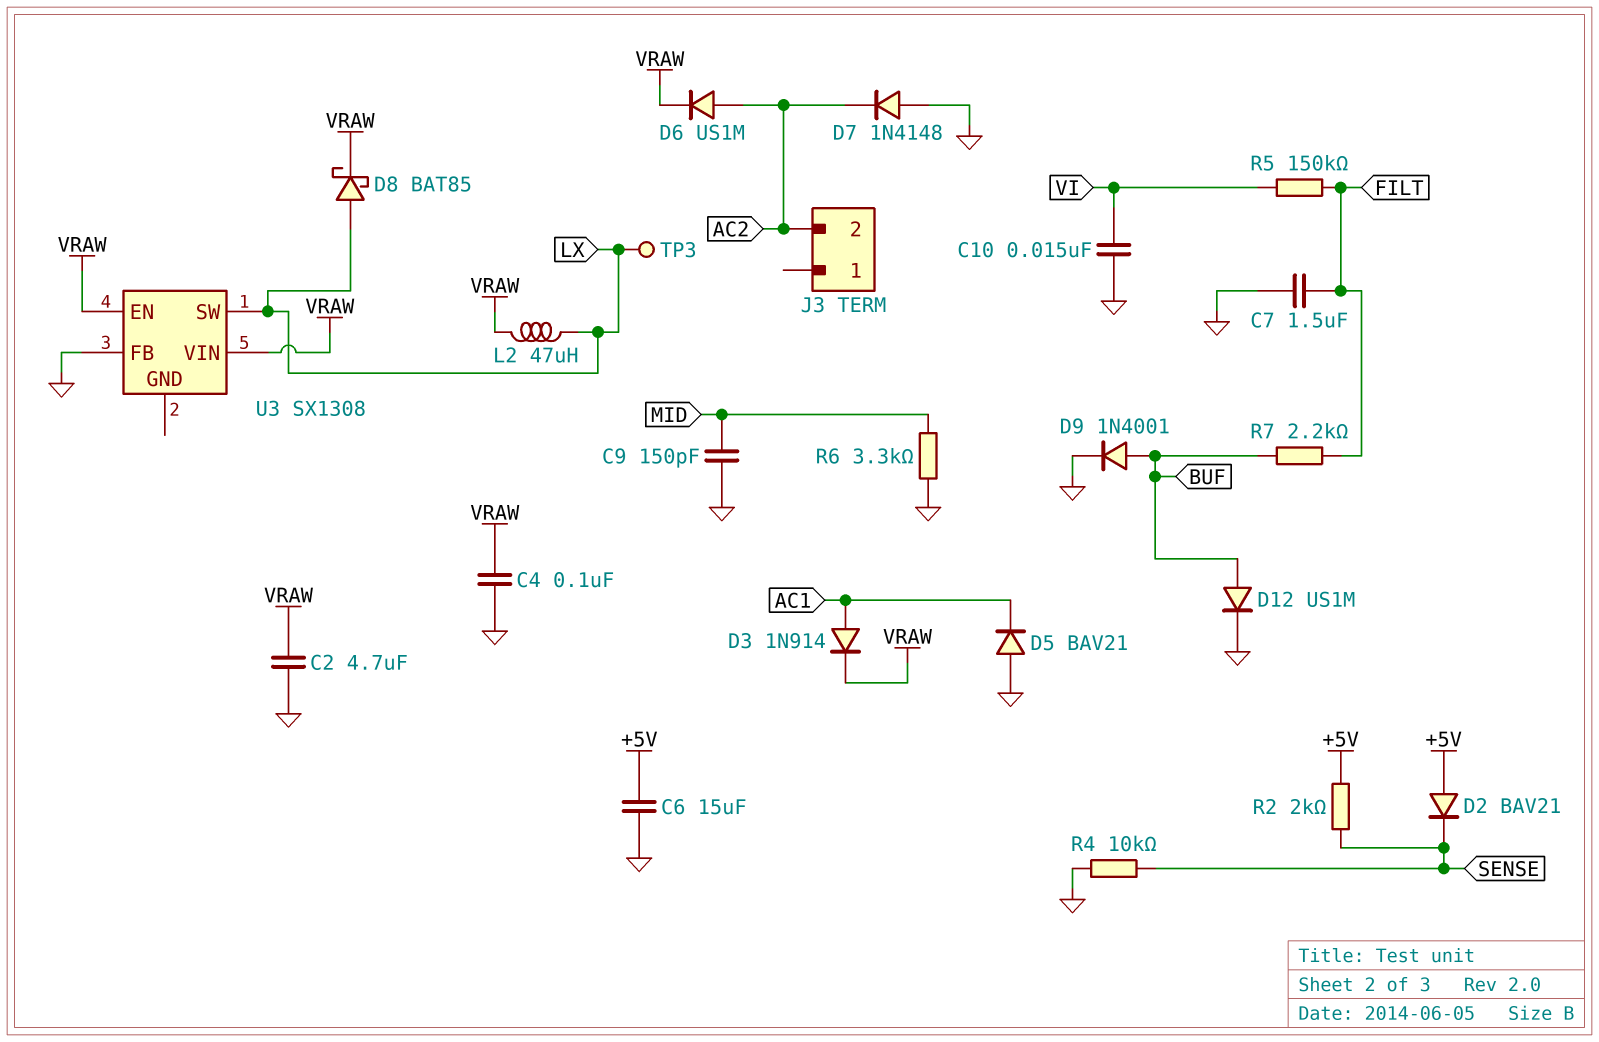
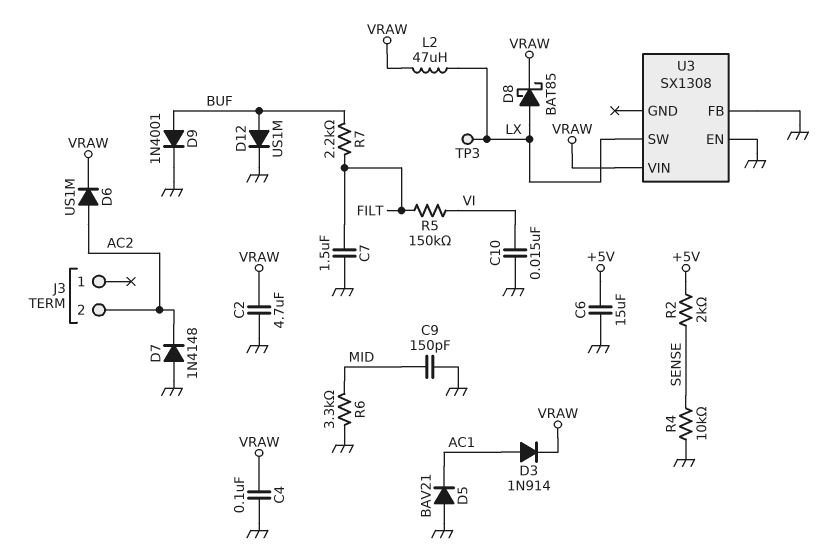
D2: diode BAV21 (A +5V, K SENSE) -> none
U3 pin EN: VRAW -> GND

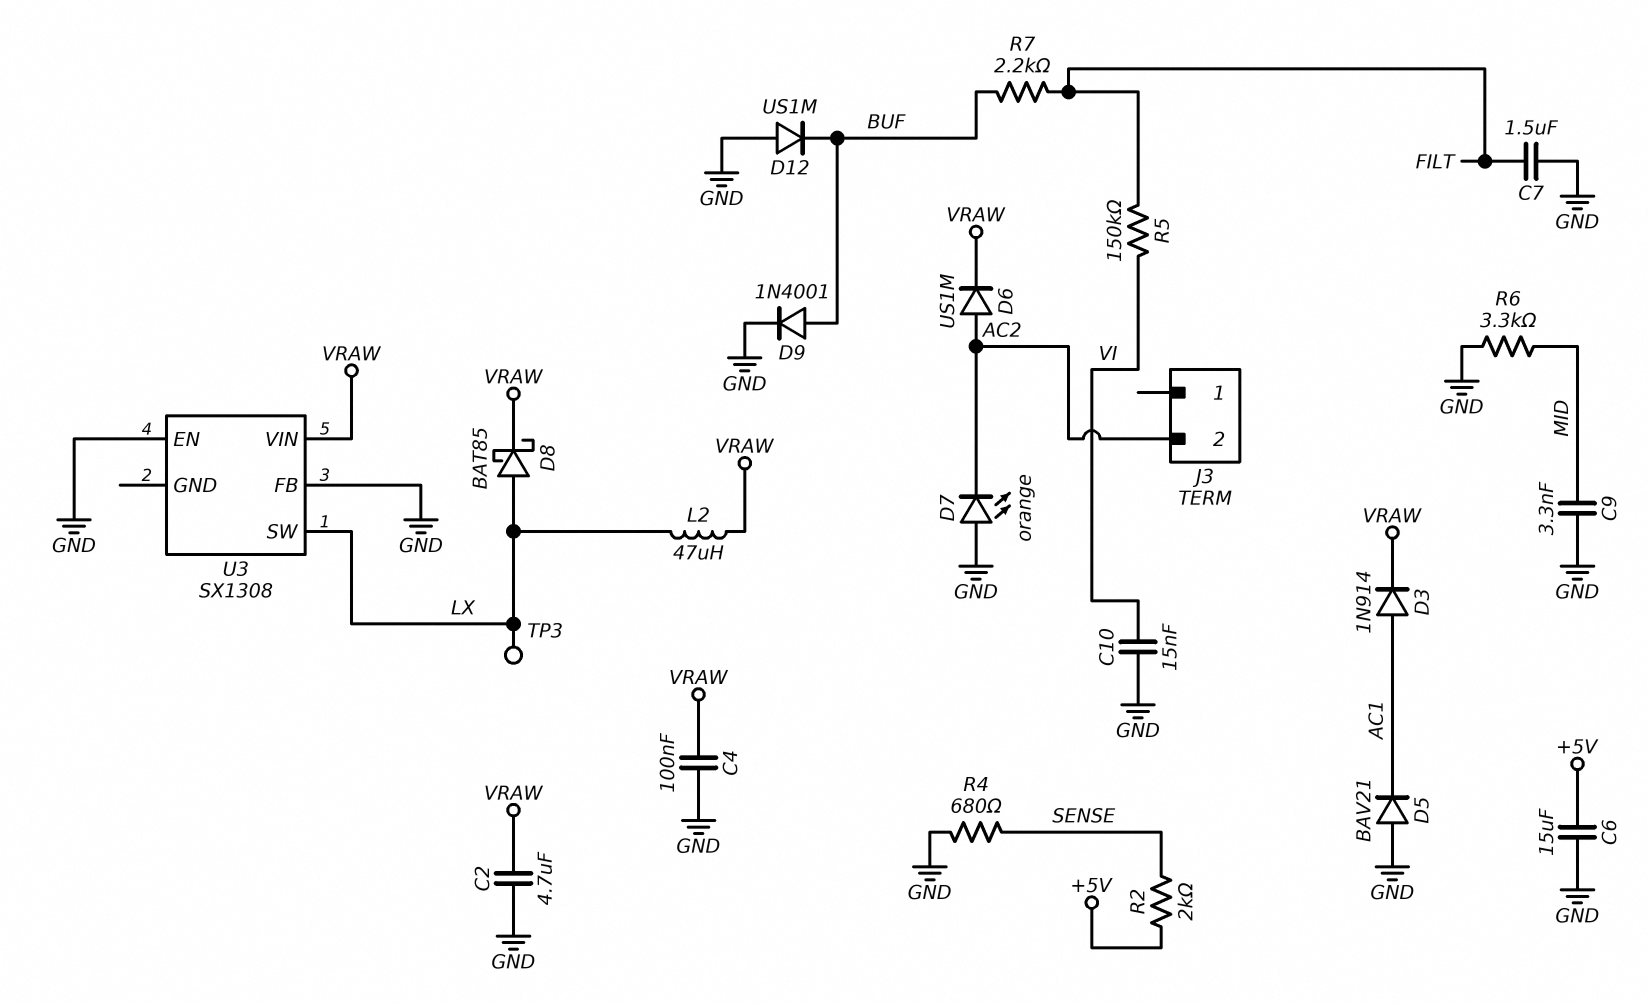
C9: 150pF (GND, MID) -> 3.3nF (GND, MID)
D7: diode 1N4148 (A GND, K AC2) -> LED orange (A GND, K AC2)
D12: diode US1M (A BUF, K GND) -> diode US1M (A GND, K BUF)
R4: 10k (GND, SENSE) -> 680 (GND, SENSE)

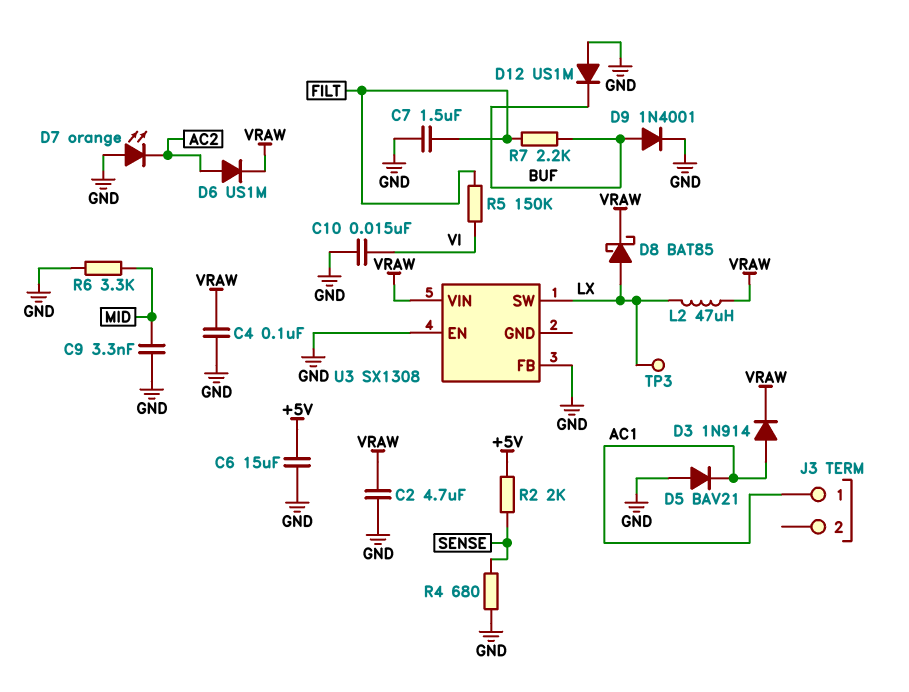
J3 pin 1: none -> AC1
J3 pin 2: AC2 -> none

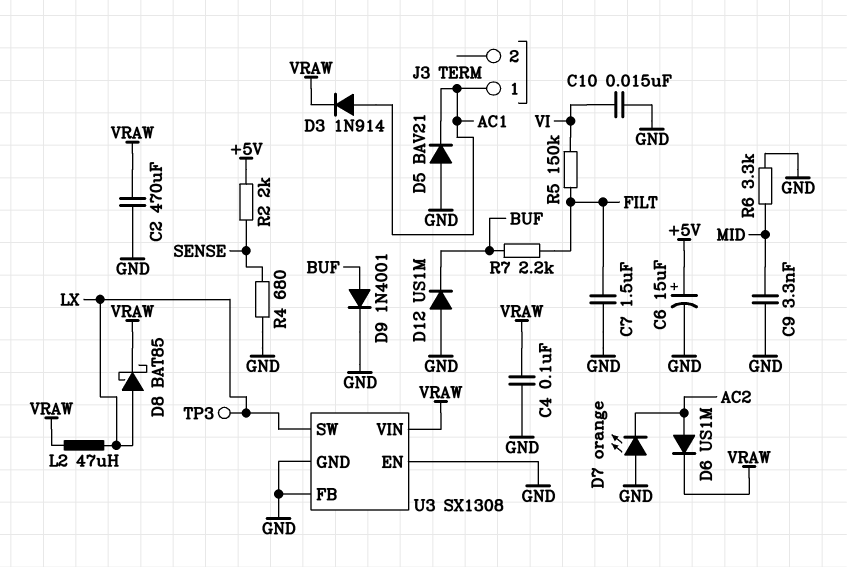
C2: 4.7uF (GND, VRAW) -> 470uF (GND, VRAW)
C6: 15uF (+5V, GND) -> 15uF (plus +5V, minus GND)
U3 pin GND: none -> GND

